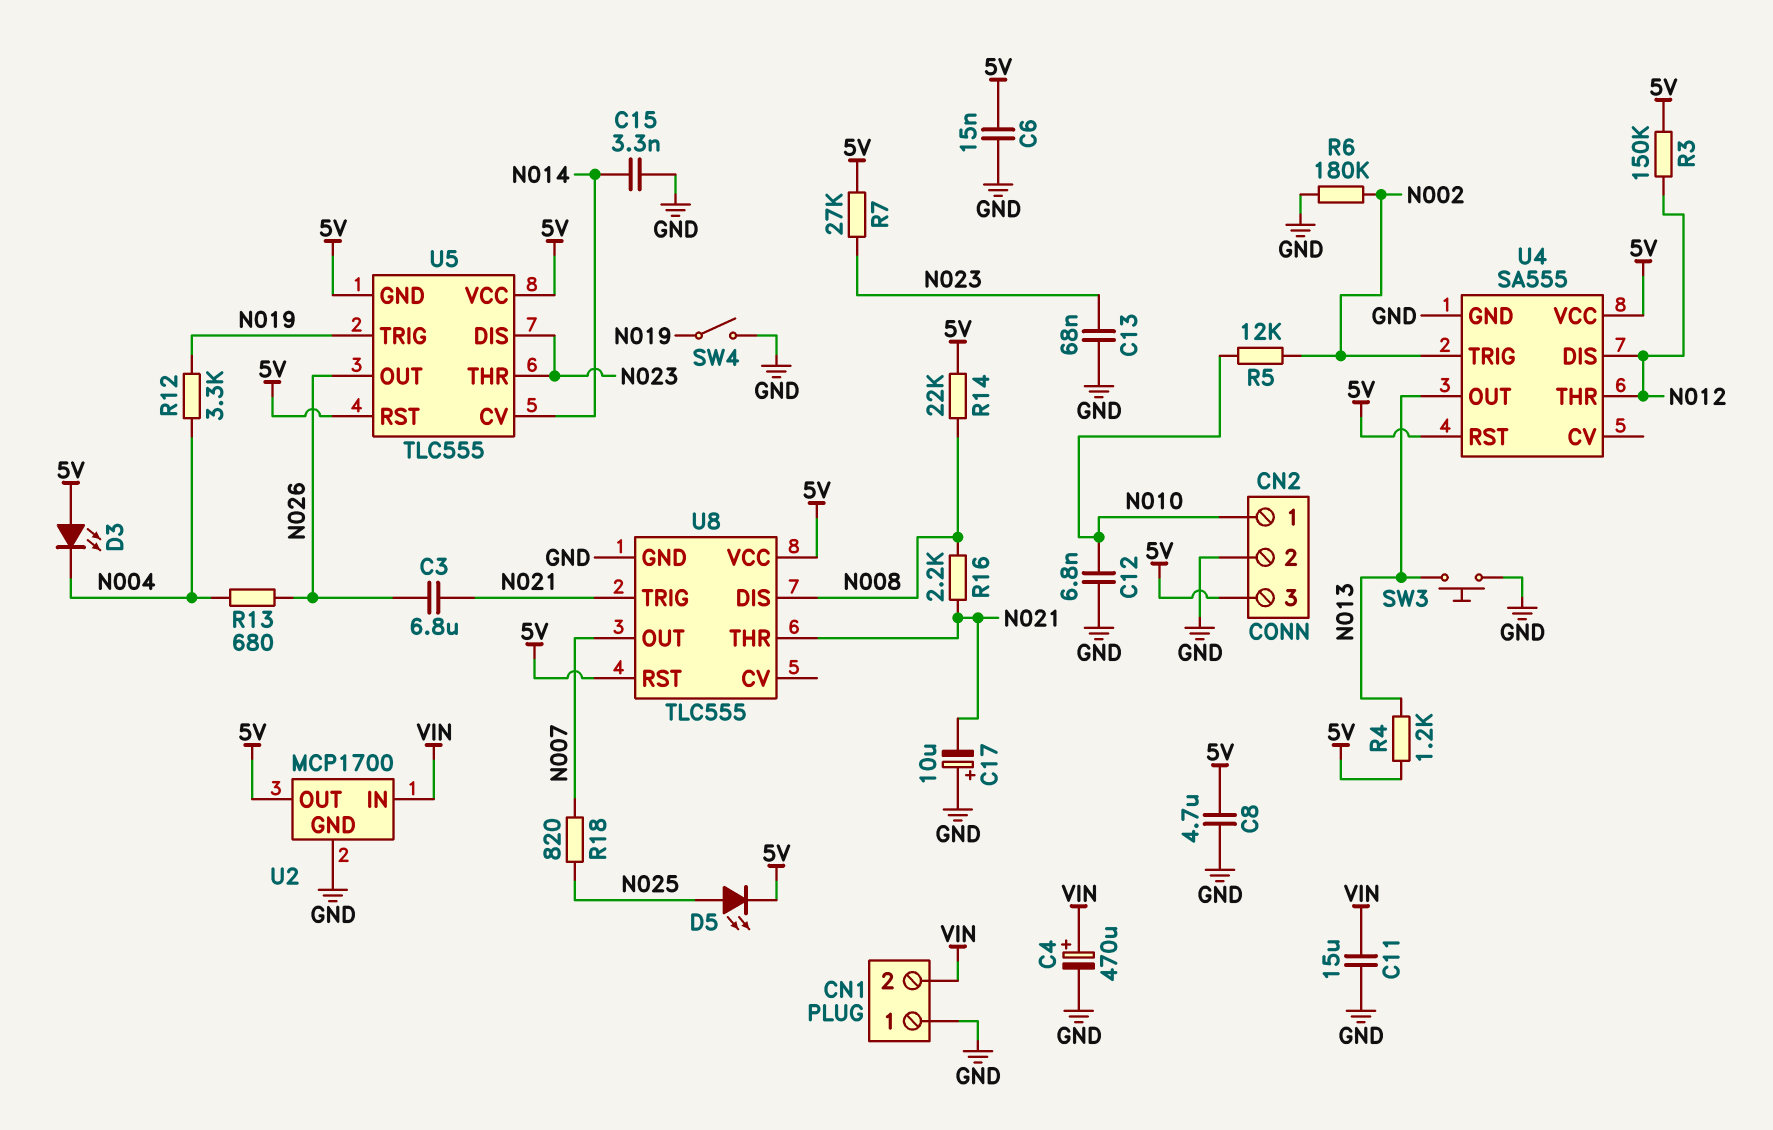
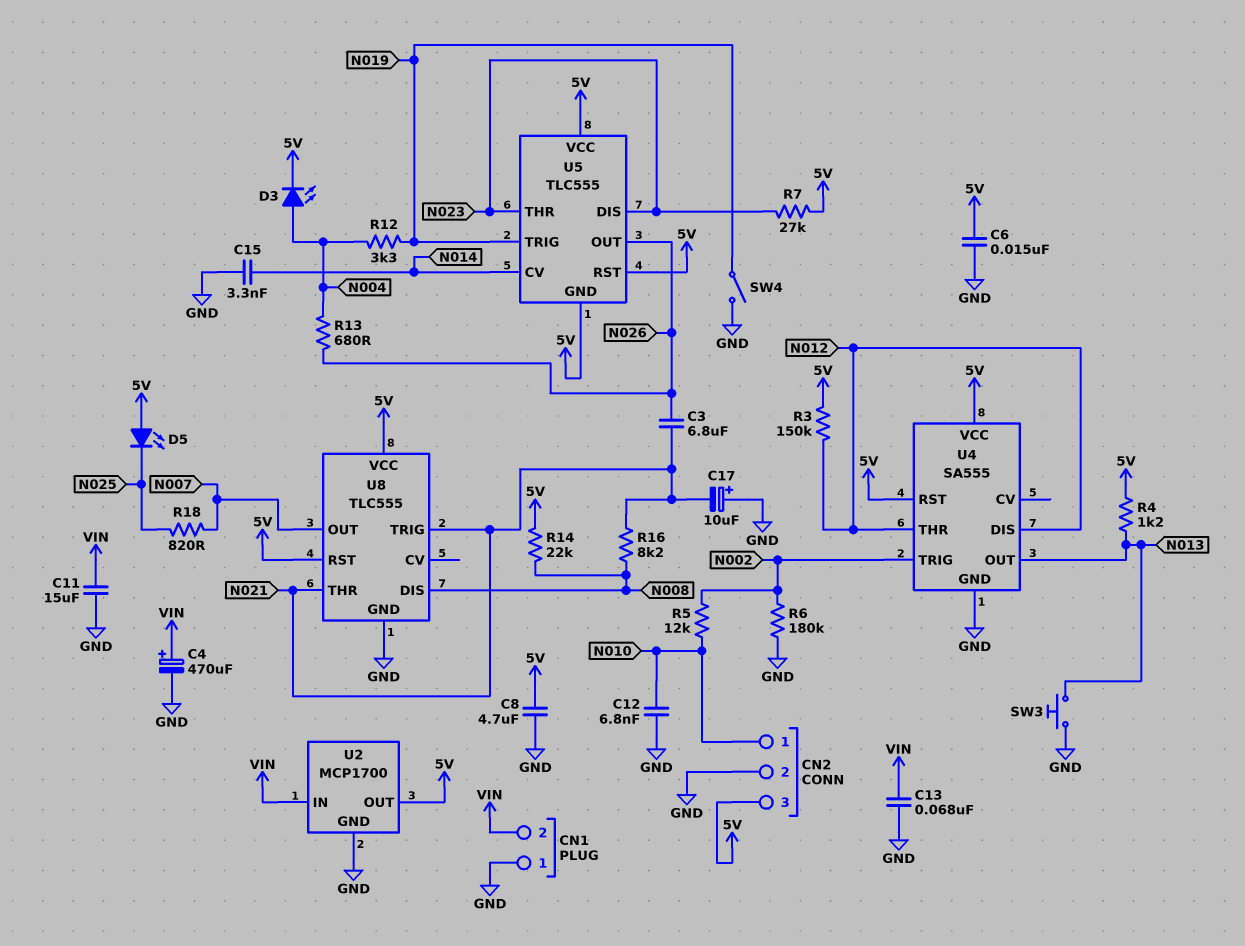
C13: 68nF (GND, N023) -> 68nF (GND, VIN)
D3: LED (A 5V, K N004) -> LED (A N004, K 5V)
D5: LED (A N025, K 5V) -> LED (A 5V, K N025)
R16: 2.2k (N008, N021) -> 8.2k (N008, N021)

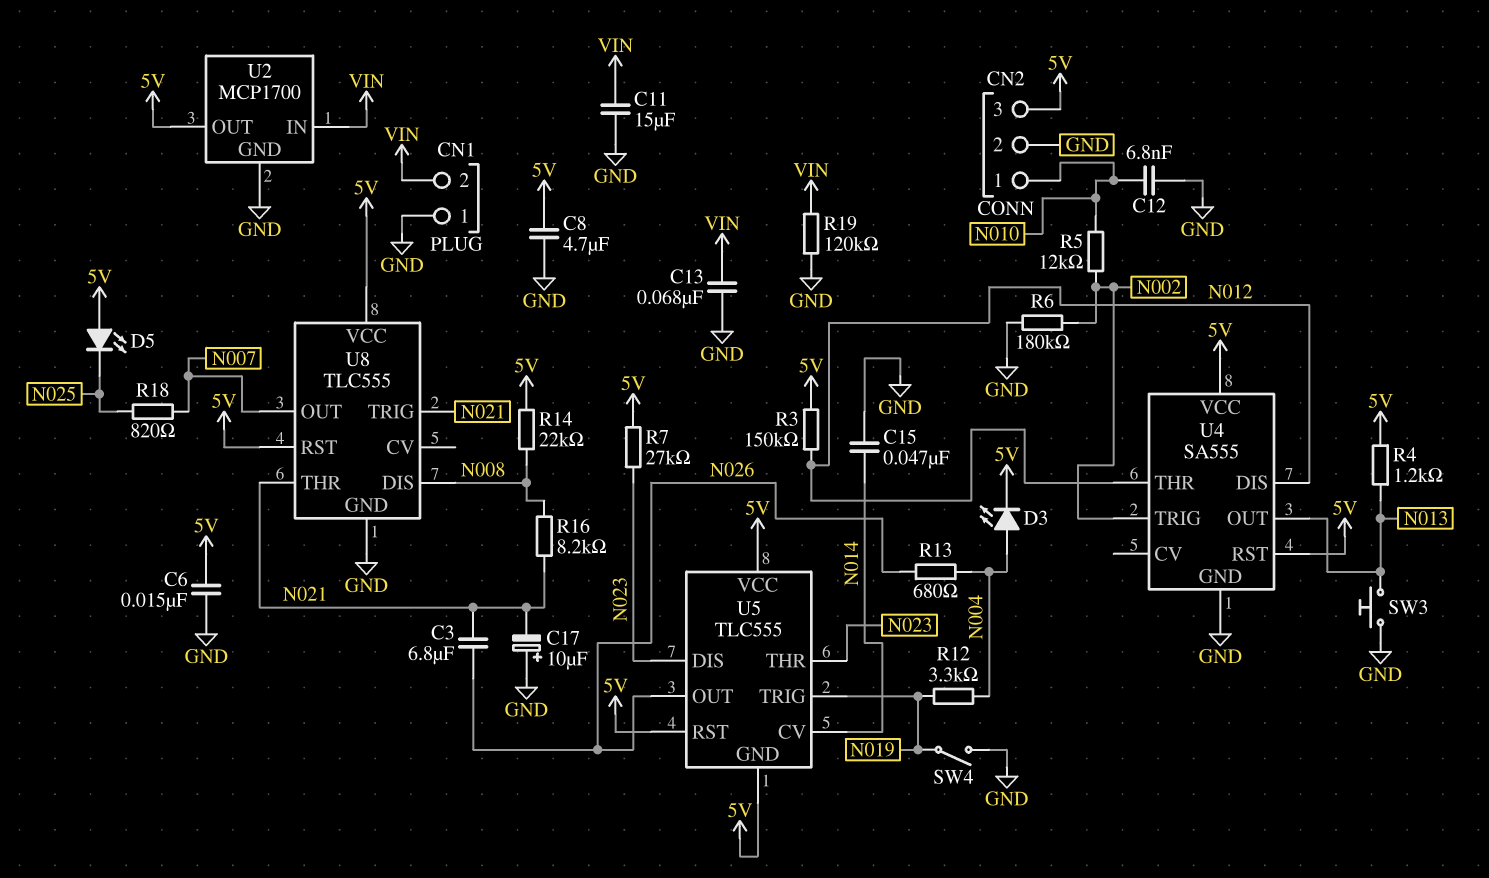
C4: 470uF (plus VIN, minus GND) -> none
C15: 3.3nF (GND, N014) -> 47nF (GND, N014)
R19: none -> 120k (GND, VIN)

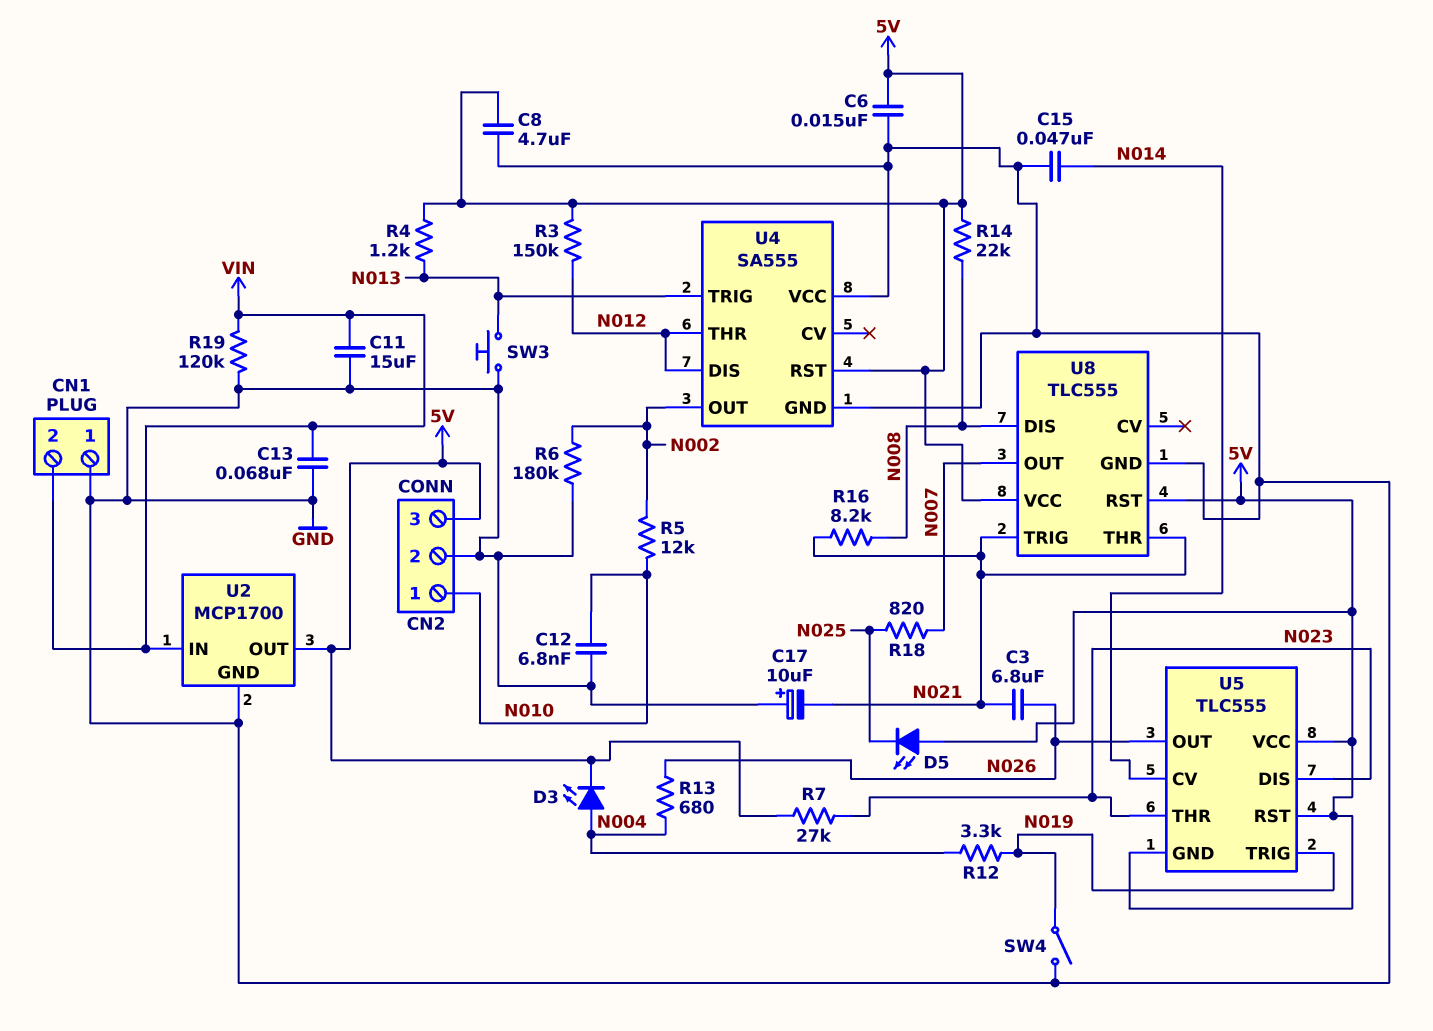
U4 pin OUT: N013 -> N002
U4 pin TRIG: N002 -> N013
U4 pin VCC: 5V -> GND

